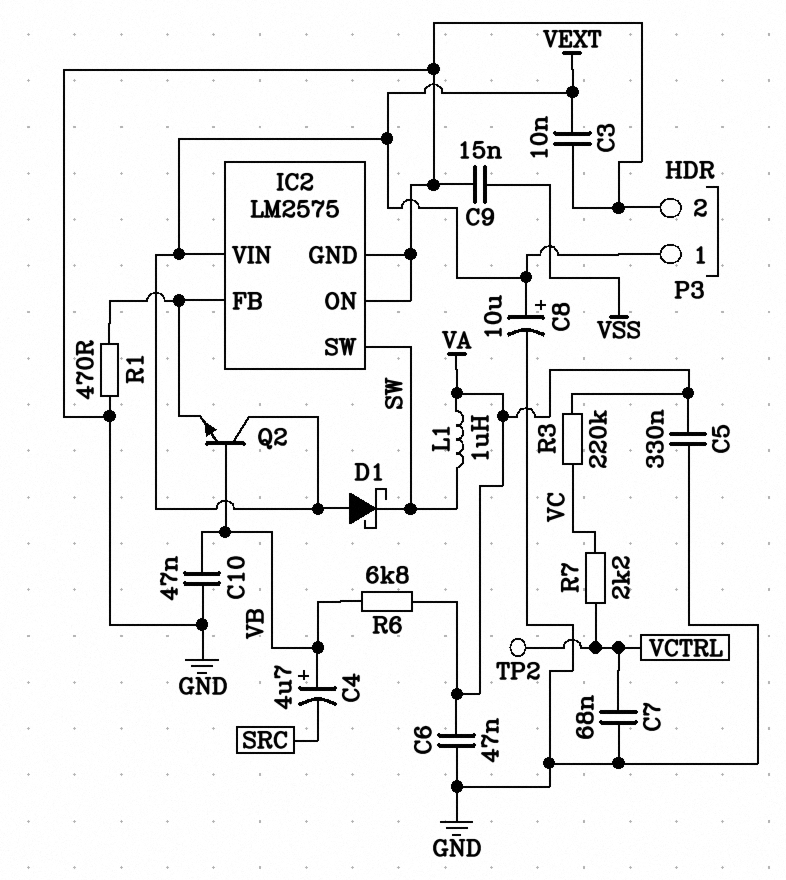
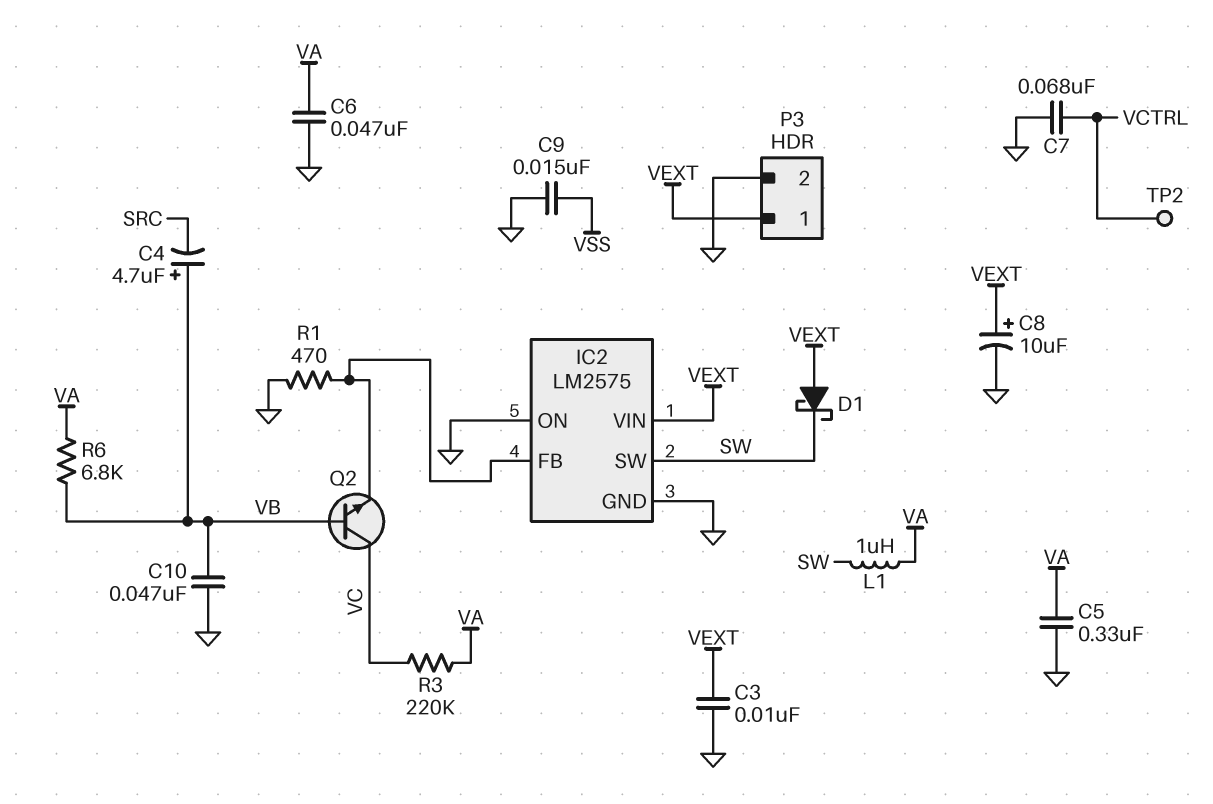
Q2: NPN (B VB, C VEXT, E IC2/FB) -> NPN (B VB, C VC, E IC2/FB)
R7: 2.2k (VC, VCTRL) -> none

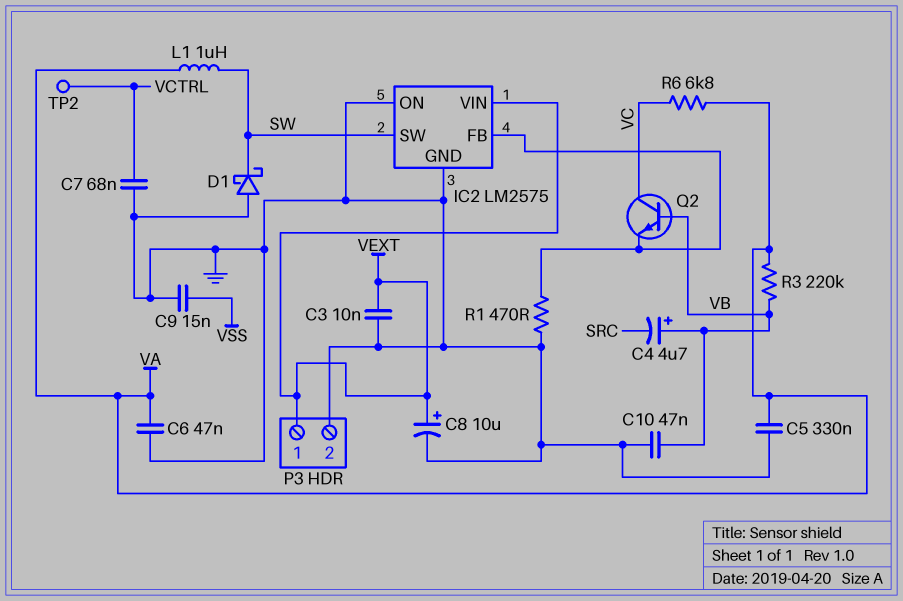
D1: schottky (A VEXT, K SW) -> schottky (A GND, K SW)
R3: 220k (VA, VC) -> 220k (VA, VB)
R6: 6.8k (VA, VB) -> 6.8k (VA, VC)

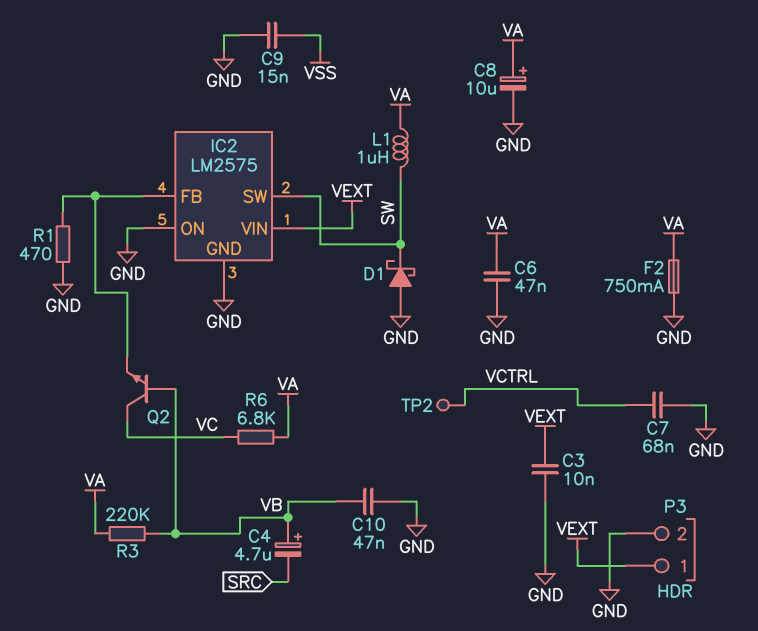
C5: 330nF (GND, VA) -> none
C8: 10uF (plus VEXT, minus GND) -> 10uF (plus VA, minus GND)
F2: none -> 750mA (GND, VA)

